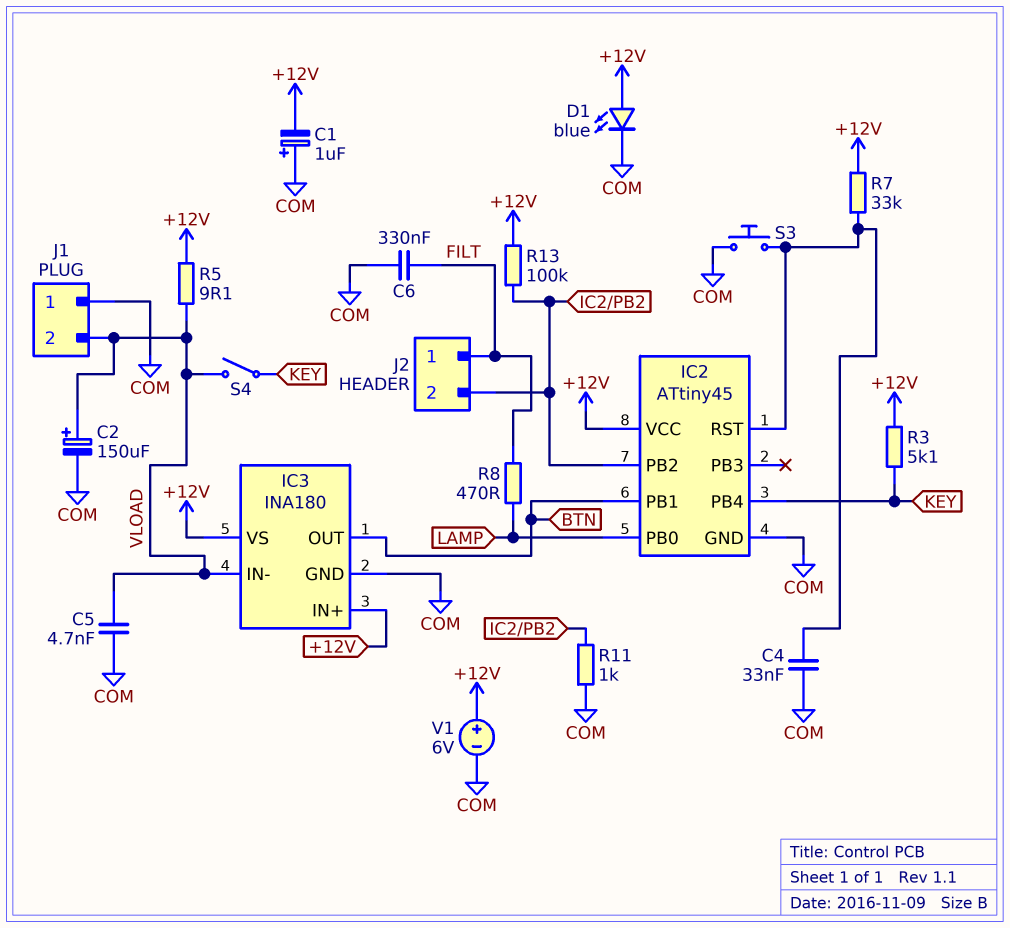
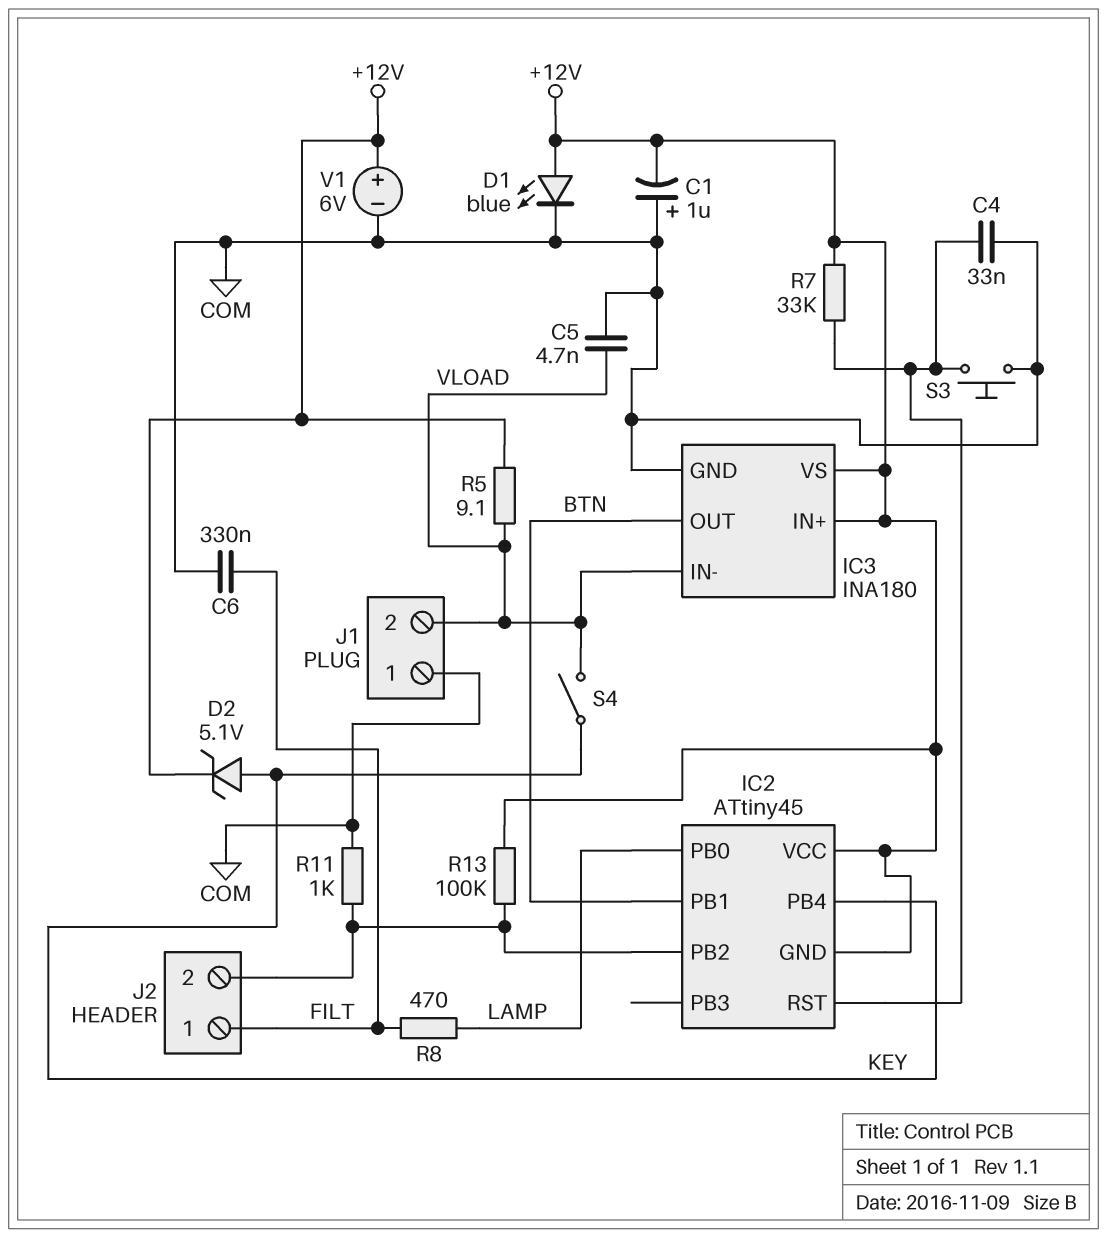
C2: 150uF (plus VLOAD, minus COM) -> none
D2: none -> zener 5.1V (A KEY, K +12V)
IC2 pin GND: COM -> +12V
R3: 5.1k (+12V, KEY) -> none

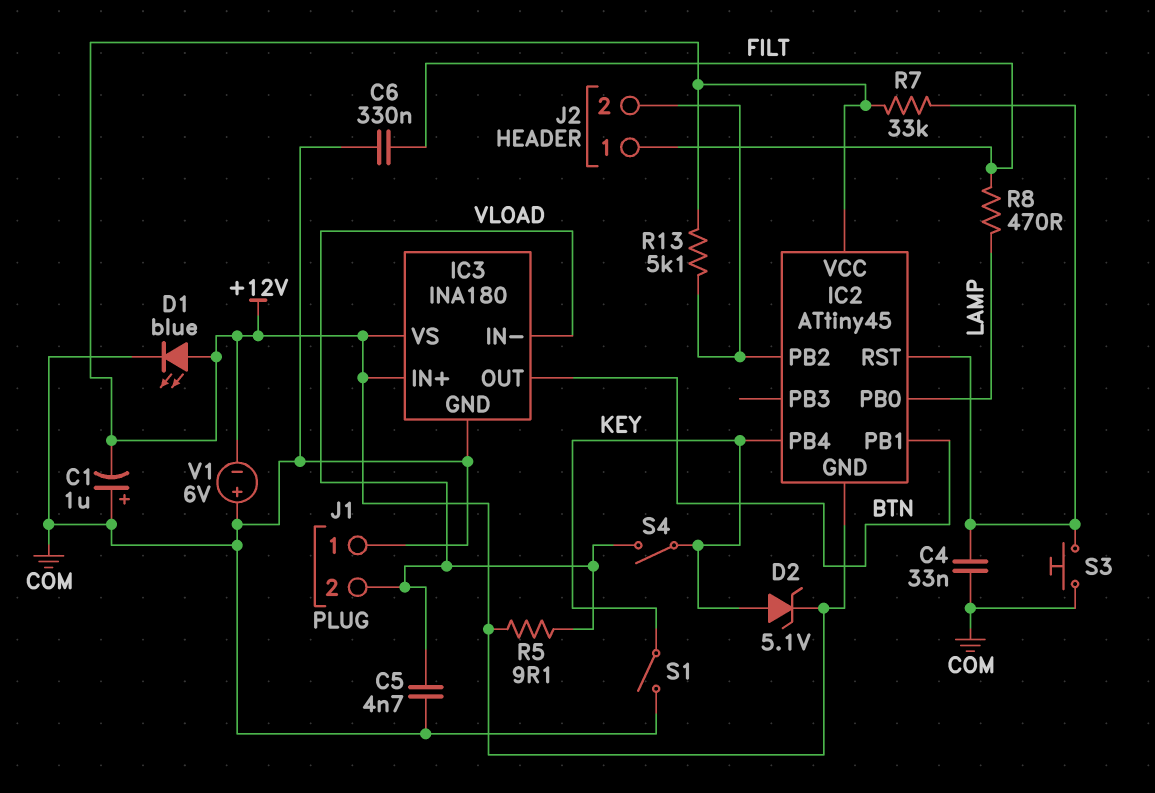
R11: 1k (COM, IC2/PB2) -> none
R13: 100k (+12V, IC2/PB2) -> 5.1k (+12V, IC2/PB2)
S1: none -> switch (COM, KEY)
V1: 6V (plus +12V, minus COM) -> 6V (plus COM, minus +12V)

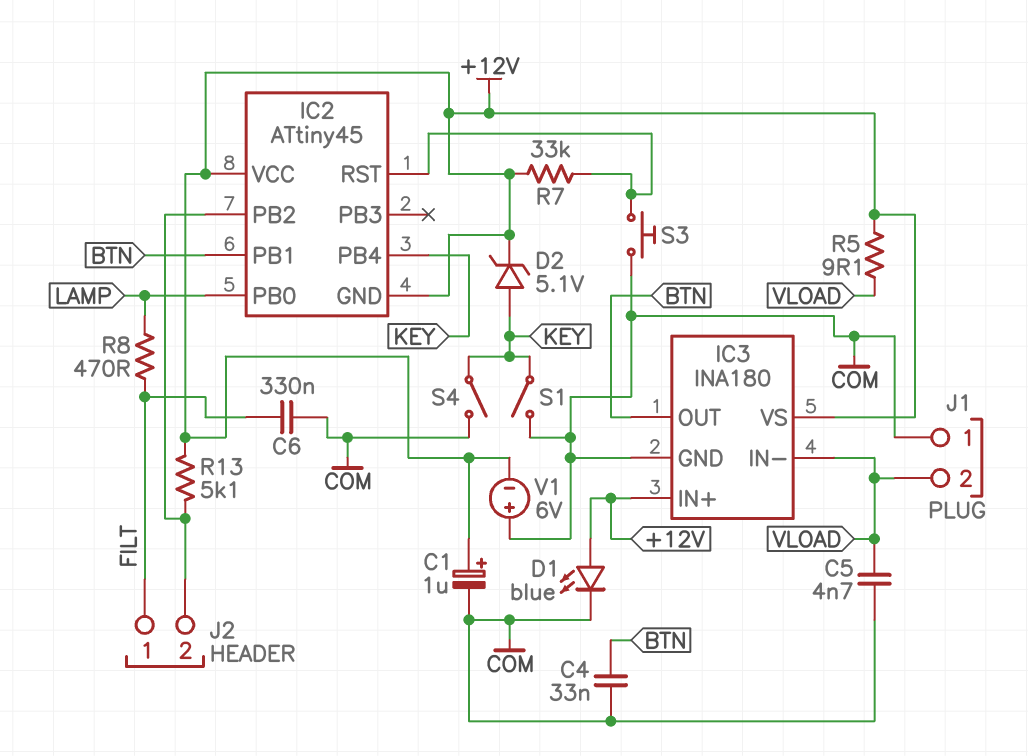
C1: 1uF (plus COM, minus +12V) -> 1uF (plus +12V, minus COM)
C4: 33nF (COM, IC2/RST) -> 33nF (BTN, COM)
S4: switch (KEY, VLOAD) -> switch (COM, KEY)

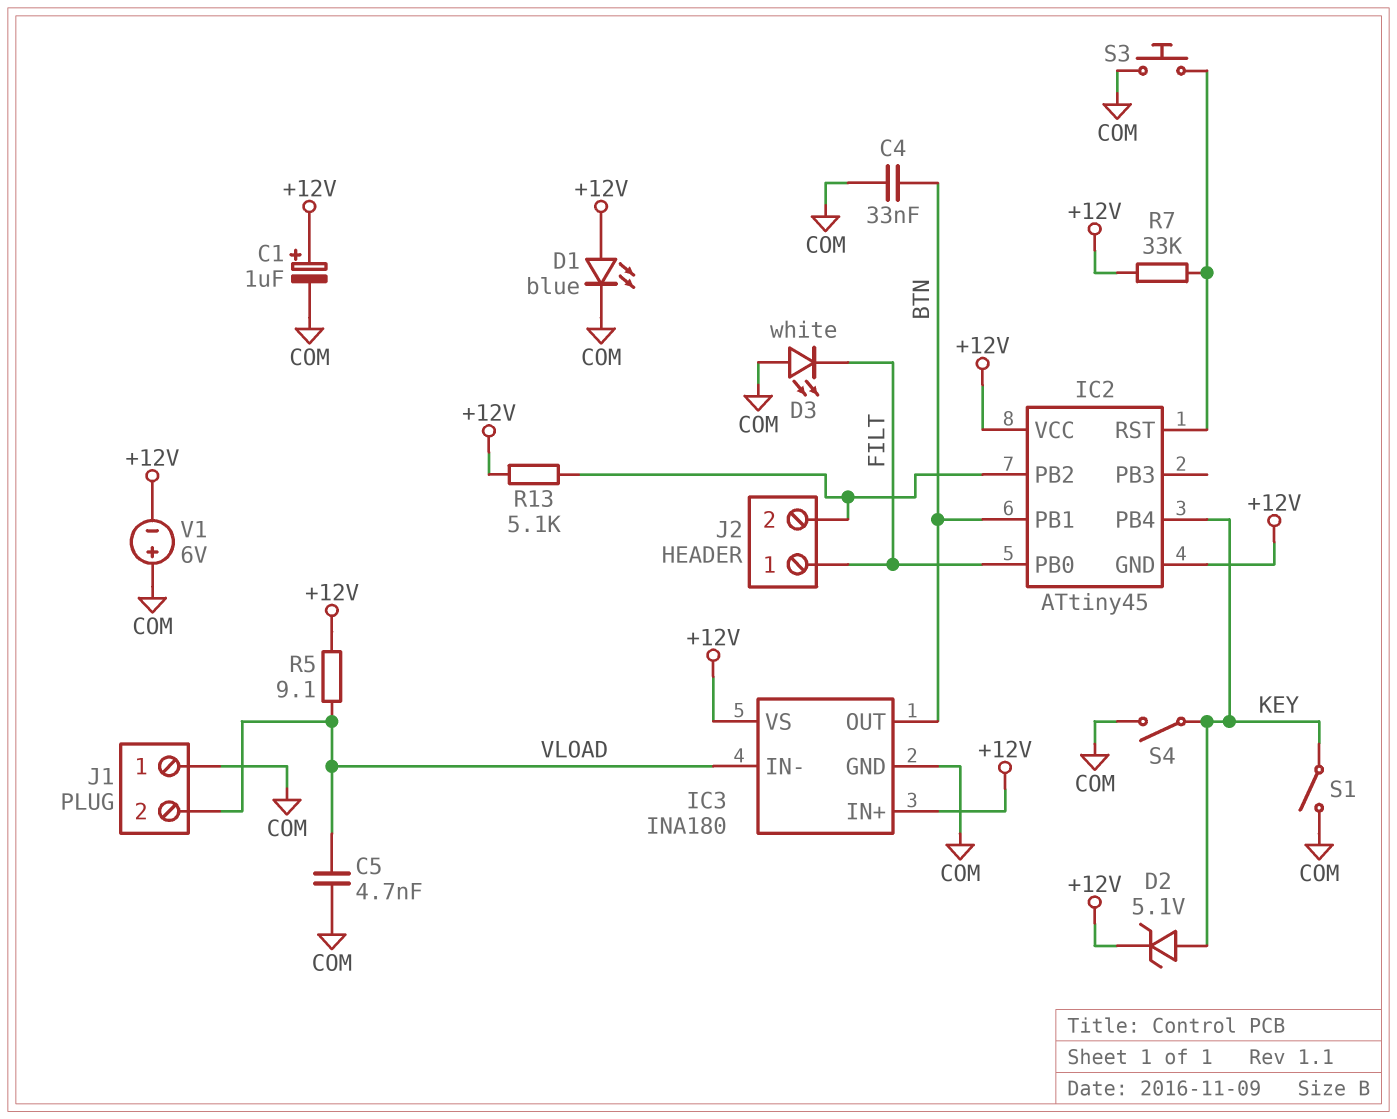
C6: 330nF (COM, FILT) -> none
D3: none -> LED white (A COM, K FILT)
IC2 pin PB0: LAMP -> FILT
R8: 470 (FILT, LAMP) -> none

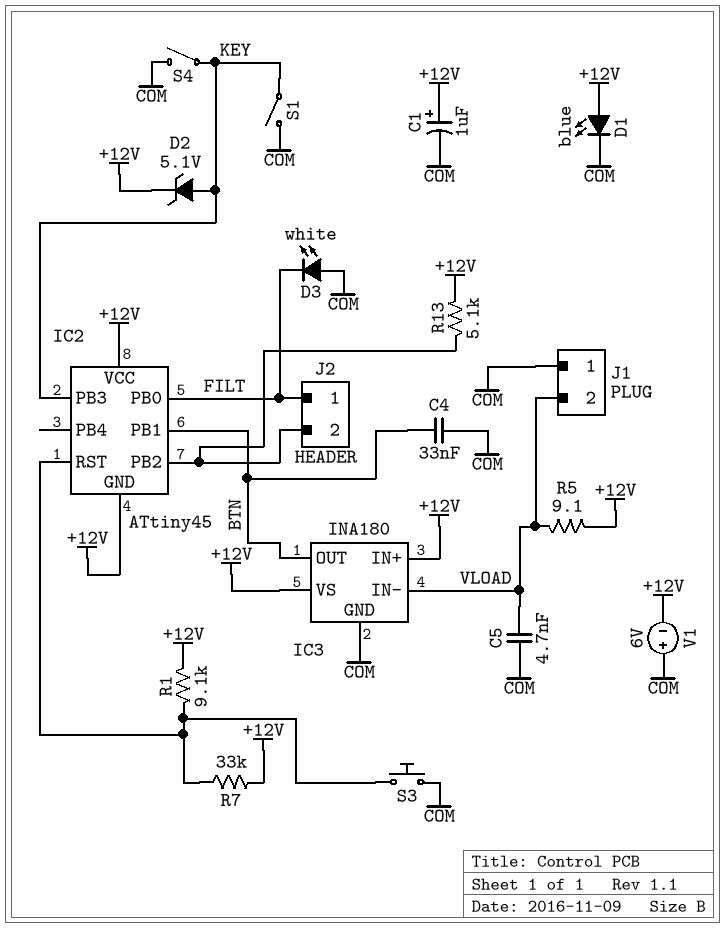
IC2 pin PB3: none -> KEY
IC2 pin PB4: KEY -> none
R1: none -> 9.1k (+12V, IC2/RST)

